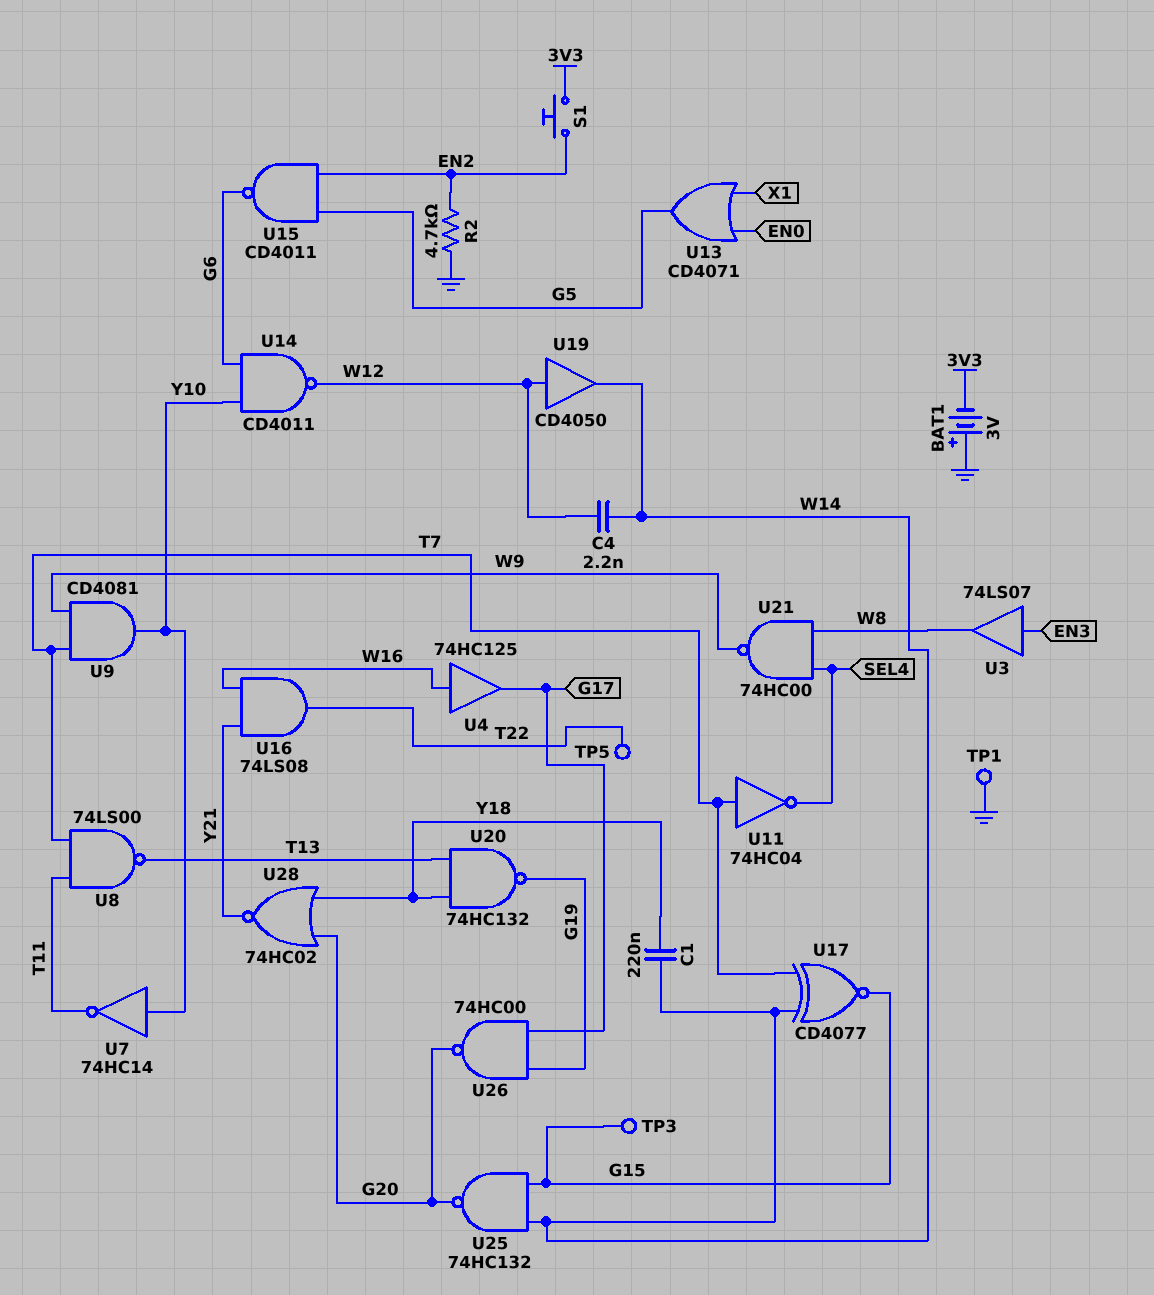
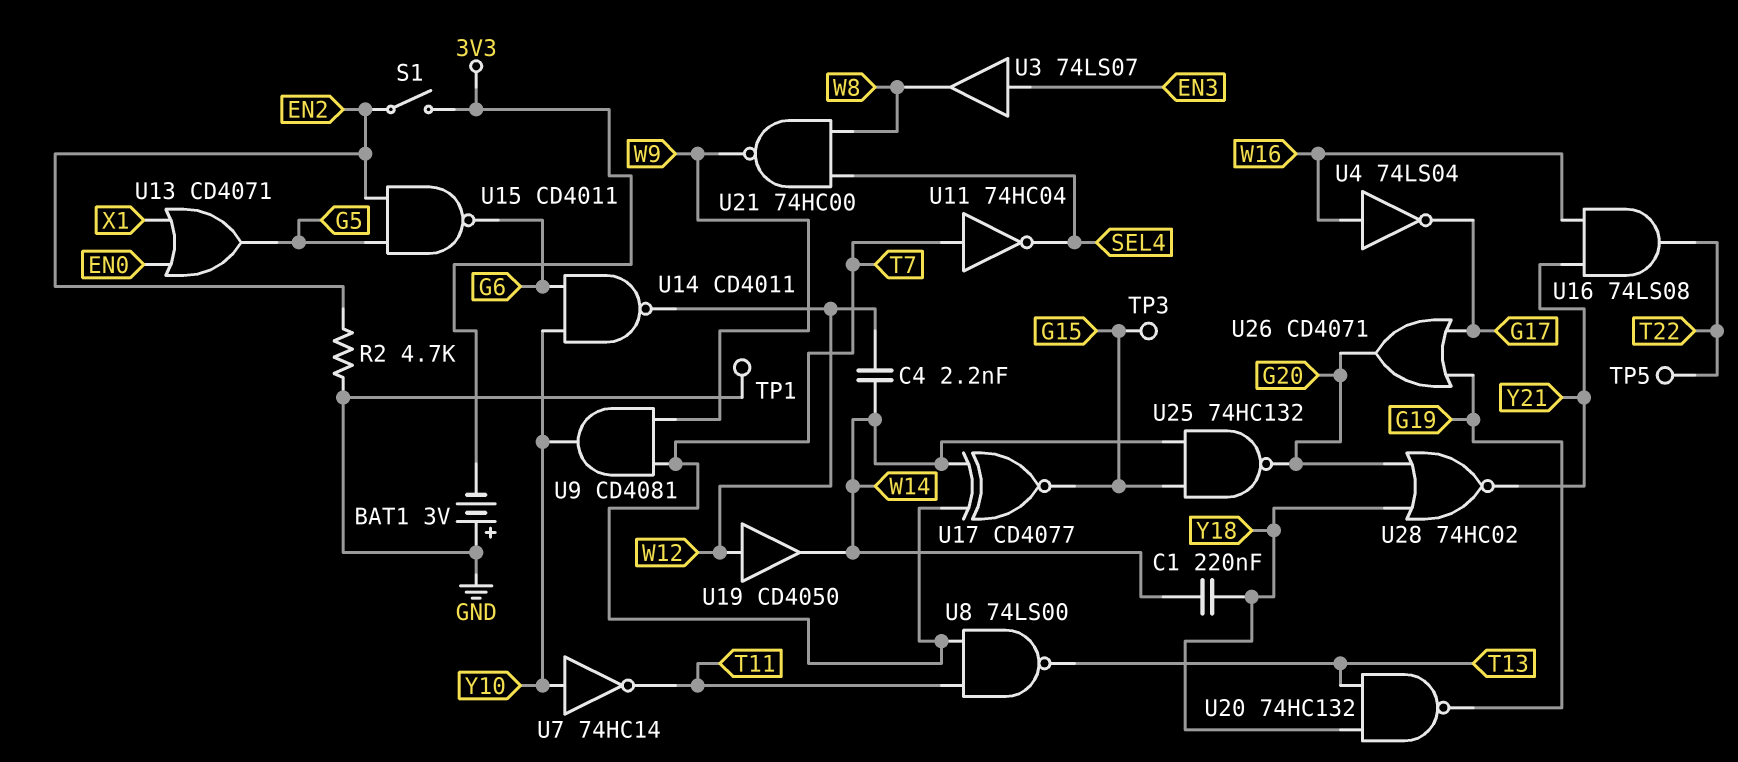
S1: button (3V3, EN2) -> switch (3V3, EN2)
U4: buffer 74HC125 (in W16, out G17) -> NOT 74LS04 (in W16, out G17)
U26: NAND 74HC00 (in G17, in G19, out G20) -> OR CD4071 (in G17, in G19, out G20)

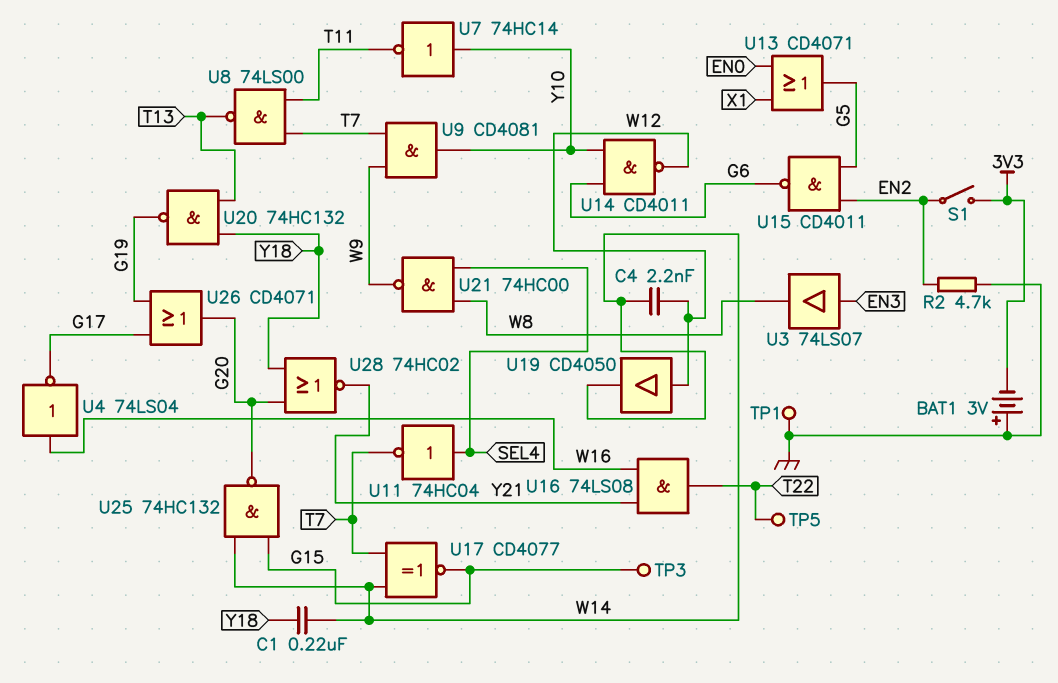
U11: NOT 74HC04 (in T7, out SEL4) -> NOT 74HC04 (in SEL4, out T7)

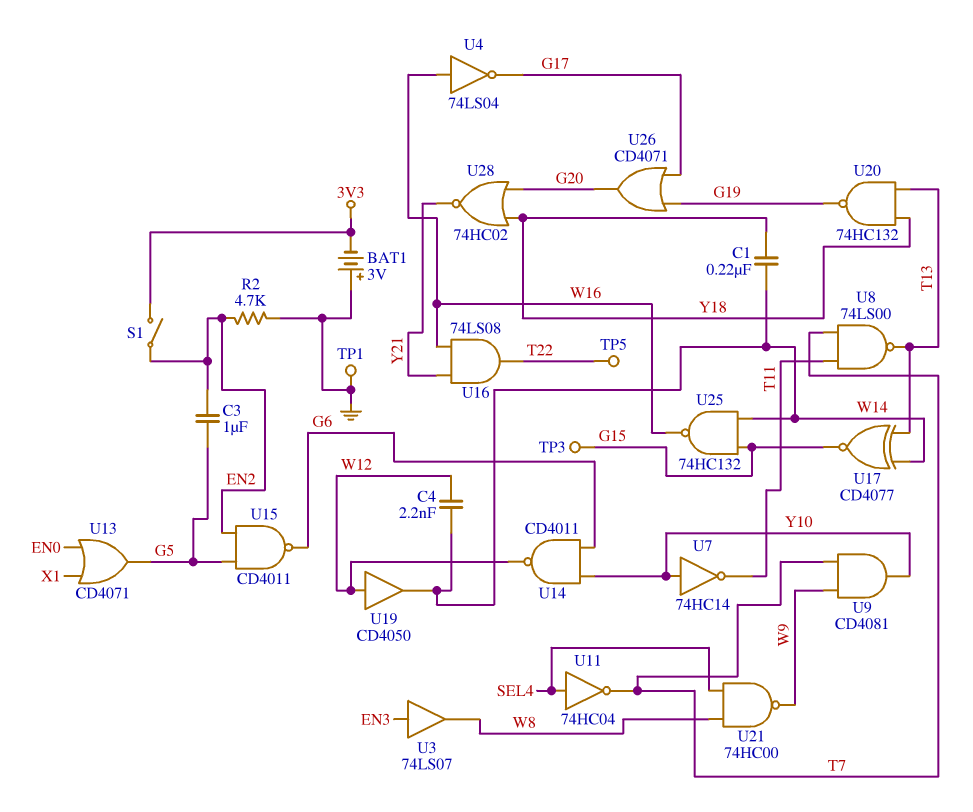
C3: none -> 1uF (EN2, G5)
U17: XNOR CD4077 (in T7, in W14, out G15) -> XNOR CD4077 (in T13, in W14, out G15)
U25: NAND 74HC132 (in G15, in W14, out G20) -> NAND 74HC132 (in G15, in W14, out W16)

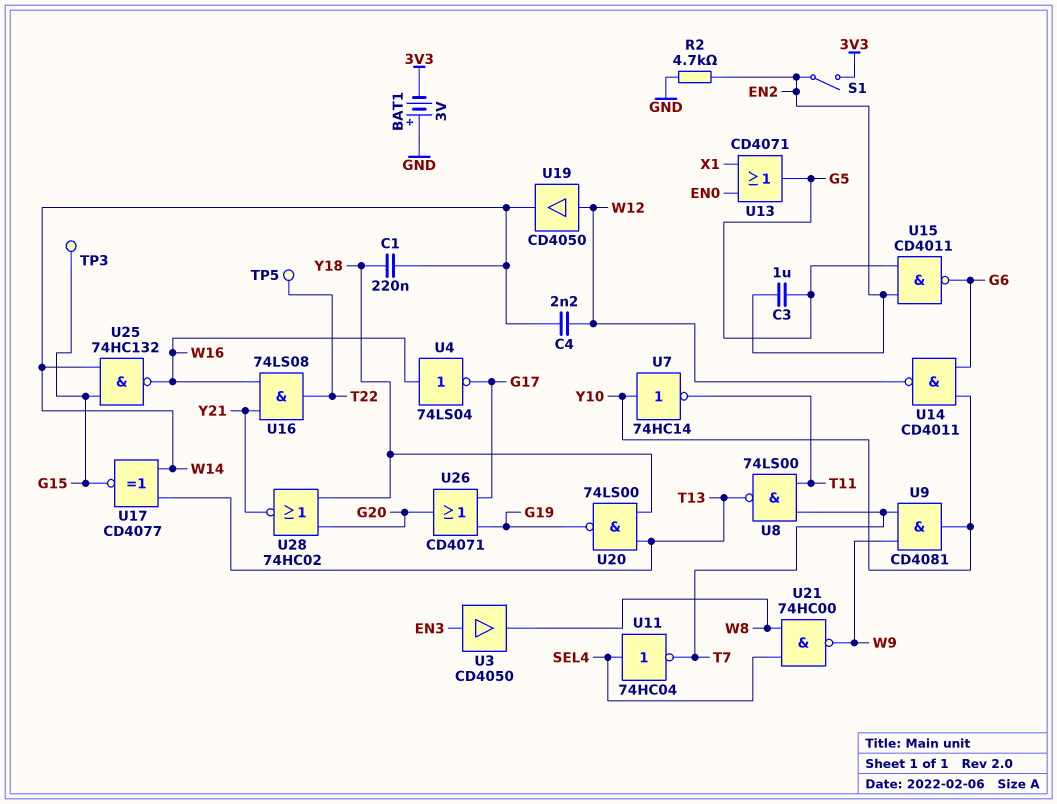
TP1: test point (GND) -> none
U3: buffer 74LS07 (in EN3, out W8) -> buffer CD4050 (in EN3, out W8)
U20: NAND 74HC132 (in T13, in Y18, out G19) -> NAND 74LS00 (in T13, in Y18, out G19)

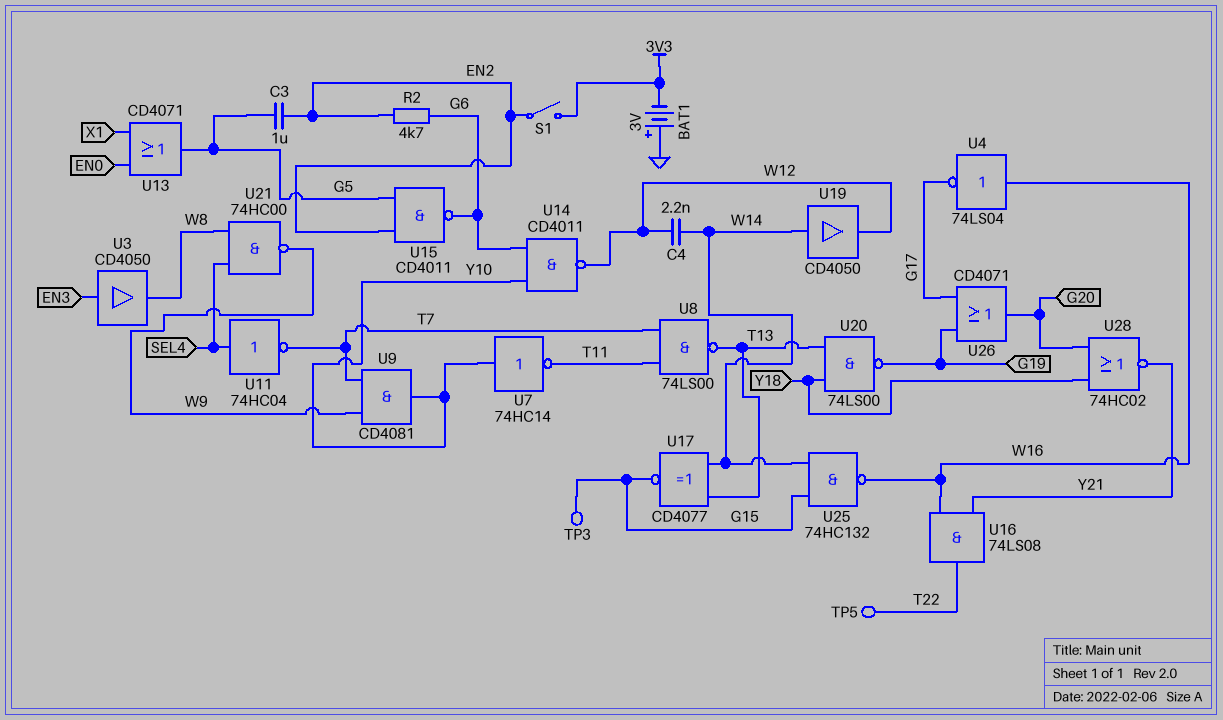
C1: 220nF (W14, Y18) -> none
R2: 4.7k (EN2, GND) -> 4.7k (EN2, G6)
U19: buffer CD4050 (in W12, out W14) -> buffer CD4050 (in W14, out W12)

